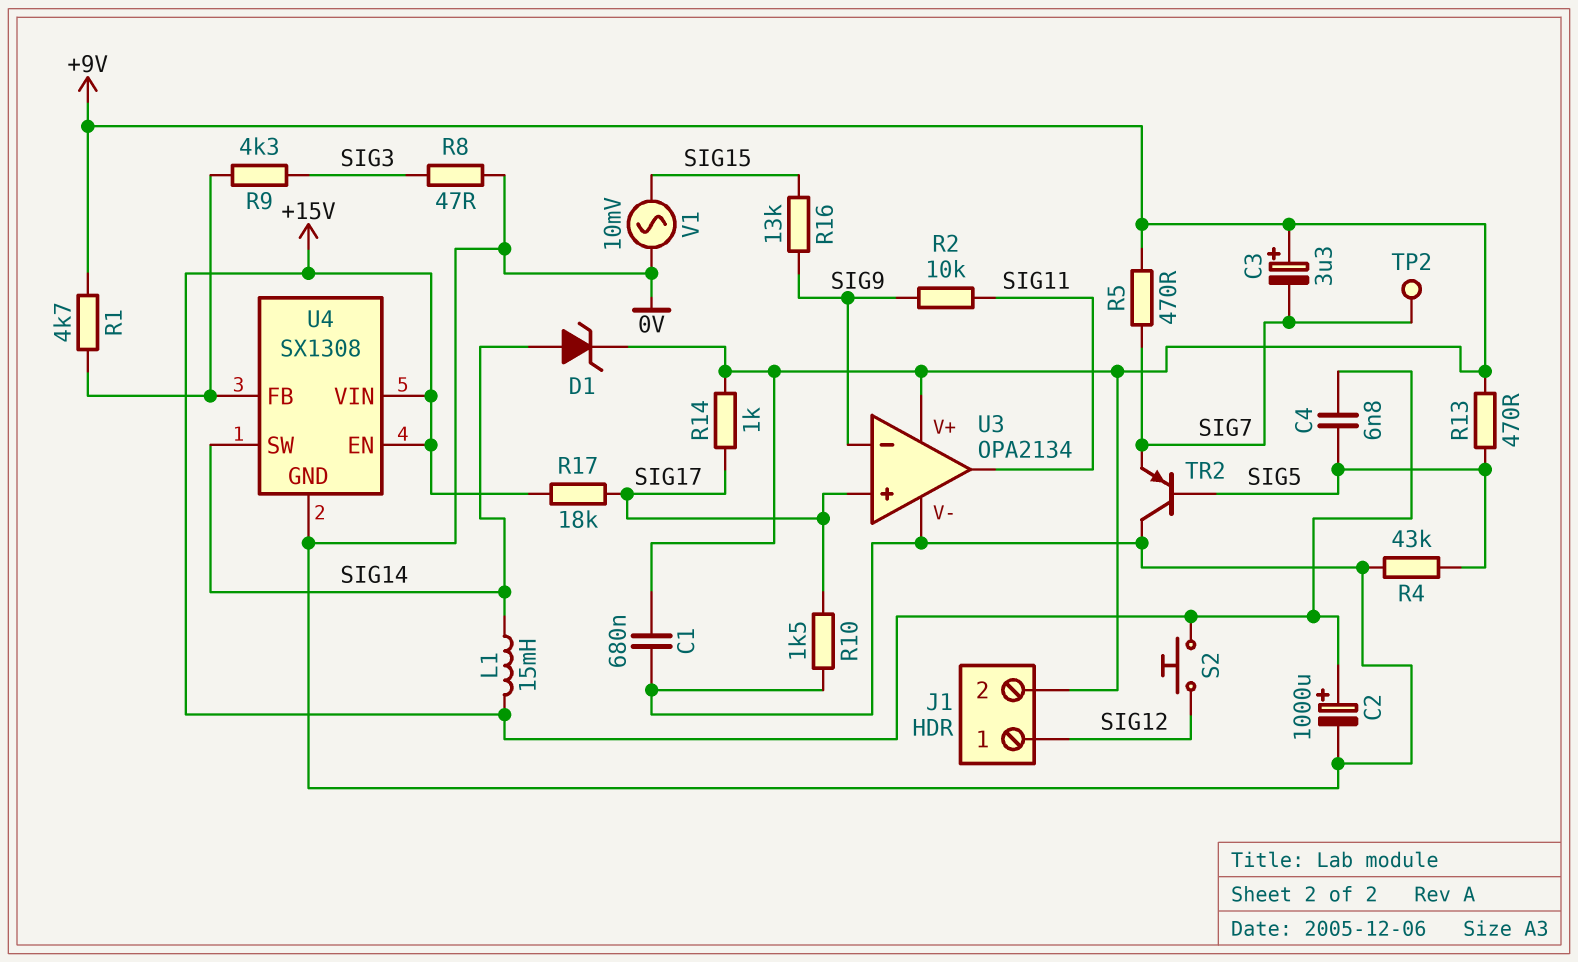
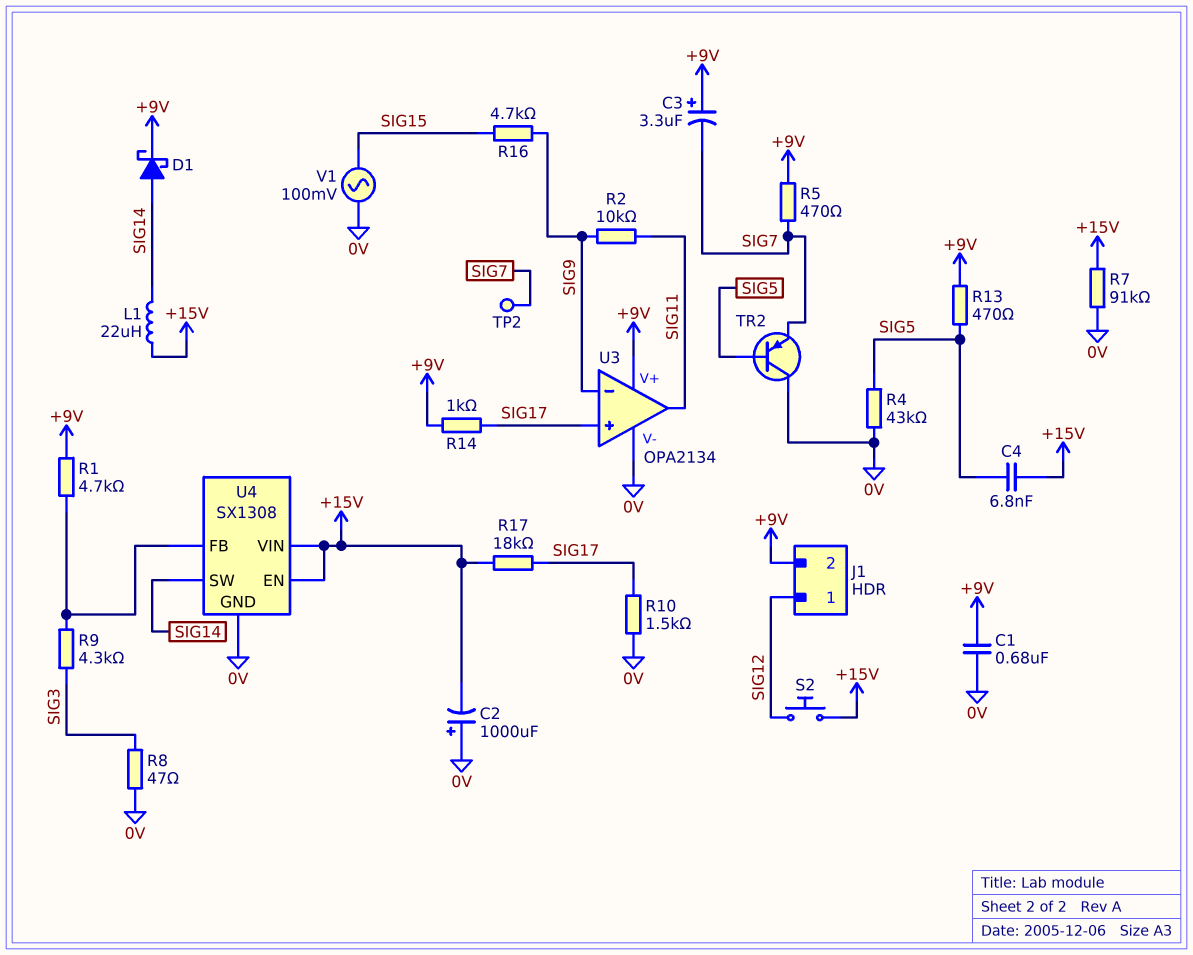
C2: 1000uF (plus +15V, minus 0V) -> 1000uF (plus 0V, minus +15V)
D1: zener (A SIG14, K +9V) -> schottky (A SIG14, K +9V)
L1: 15mH (+15V, SIG14) -> 22uH (+15V, SIG14)
R7: none -> 91k (+15V, 0V)
R16: 13k (SIG9, SIG15) -> 4.7k (SIG9, SIG15)
V1: AC 10mV (0V, SIG15) -> AC 100mV (0V, SIG15)

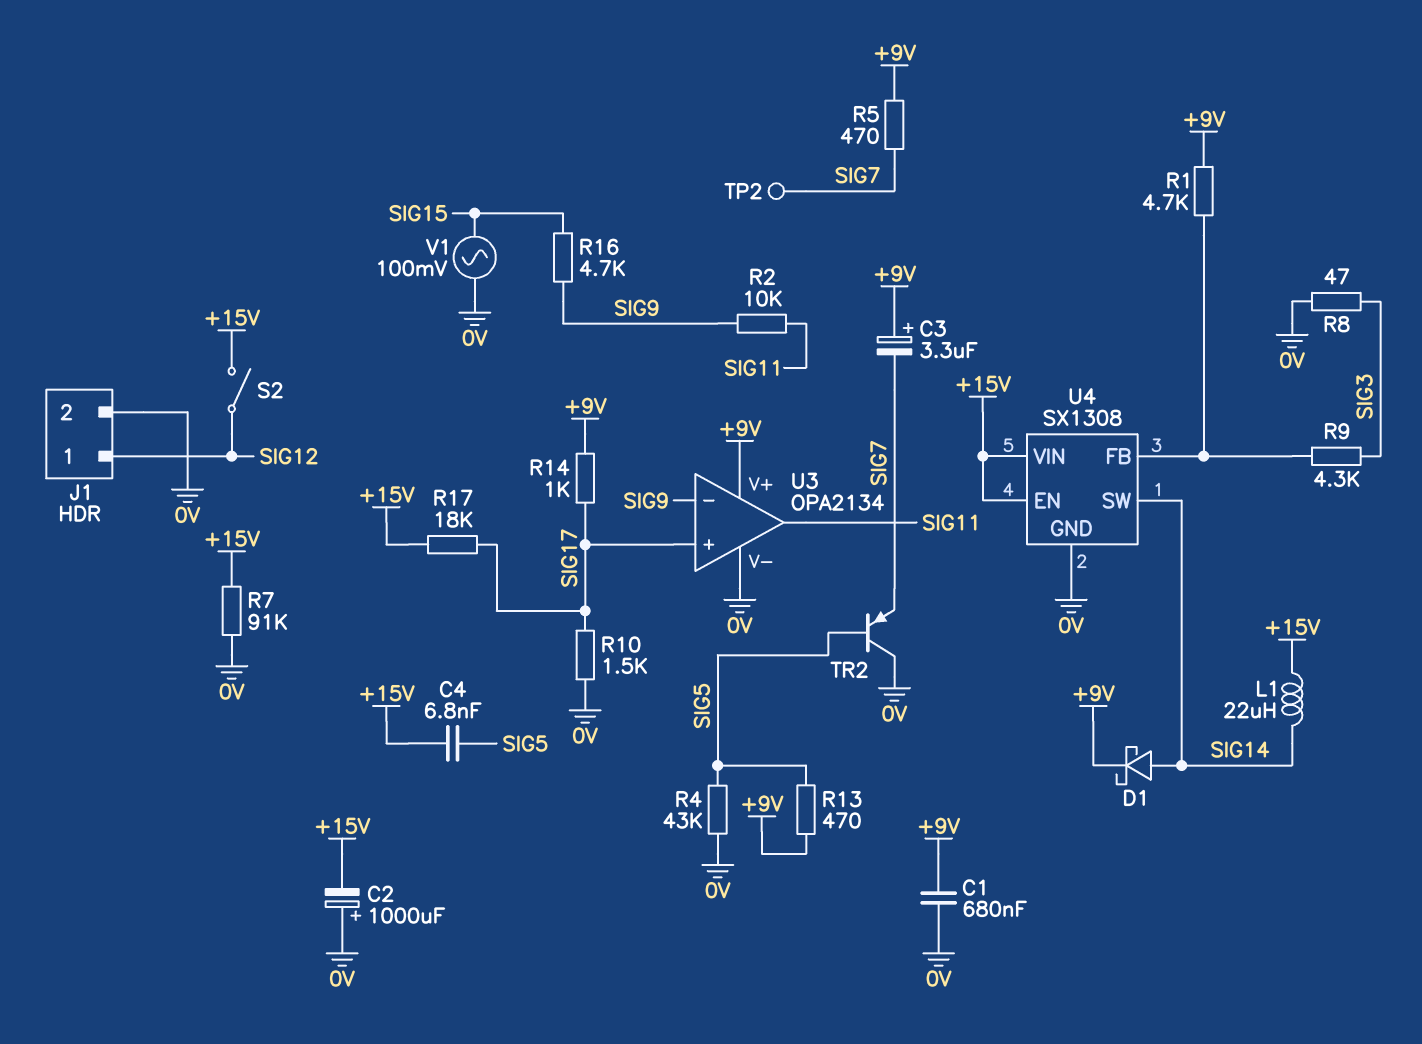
J1 pin 2: +9V -> 0V
S2: button (+15V, SIG12) -> switch (+15V, SIG12)

